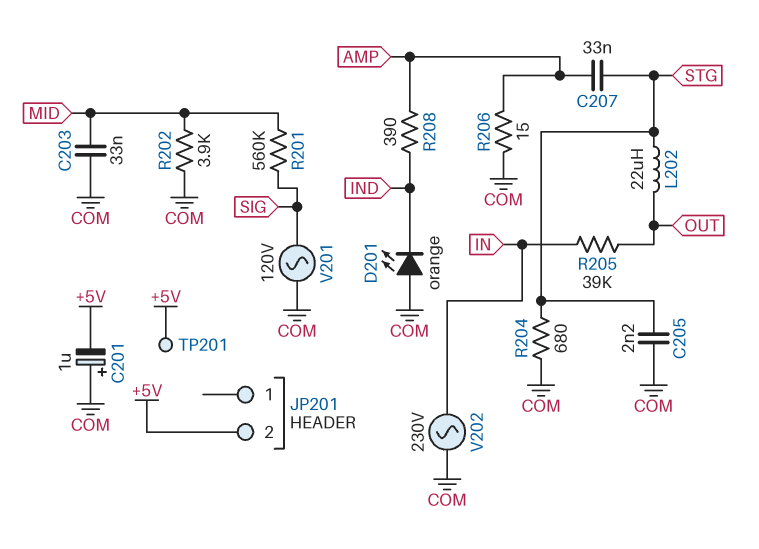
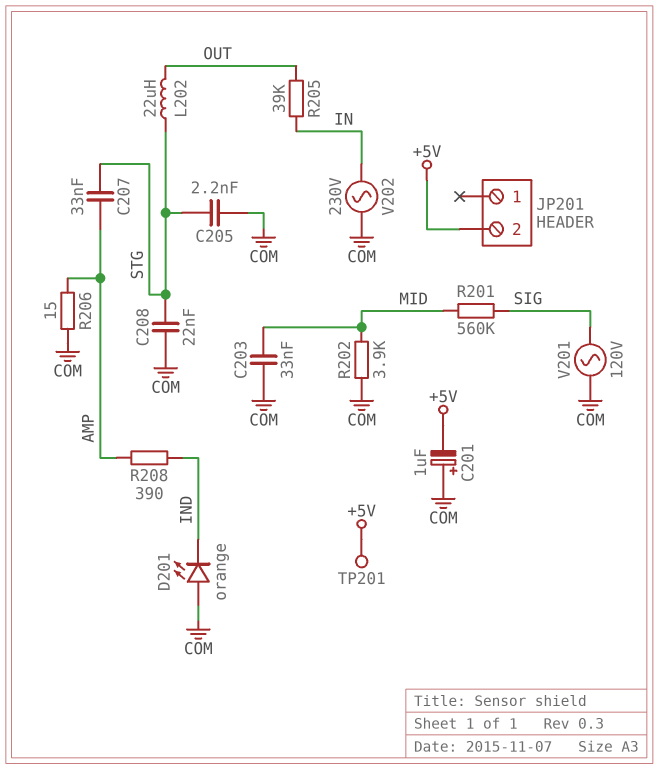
C208: none -> 22nF (COM, STG)
R204: 680 (COM, STG) -> none

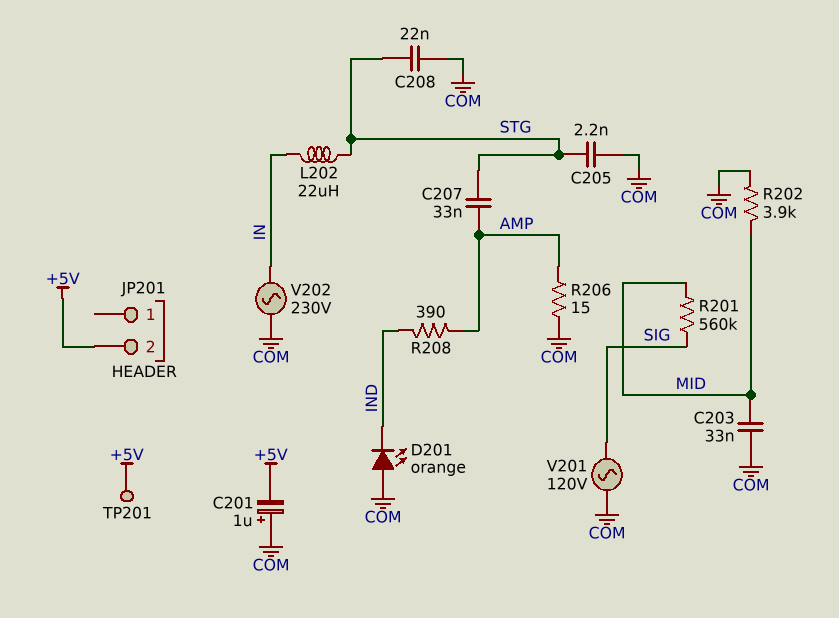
L202: 22uH (OUT, STG) -> 22uH (IN, STG)
R205: 39k (IN, OUT) -> none

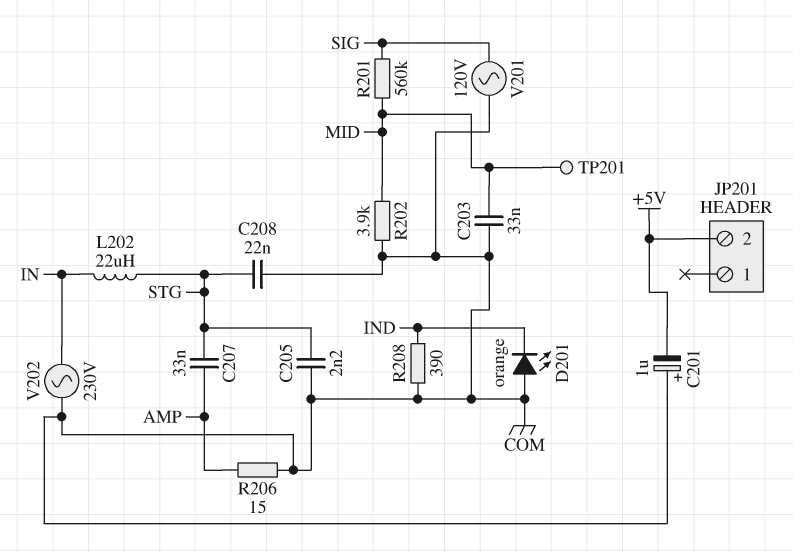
R208: 390 (AMP, IND) -> 390 (COM, IND)
TP201: test point (+5V) -> test point (MID)

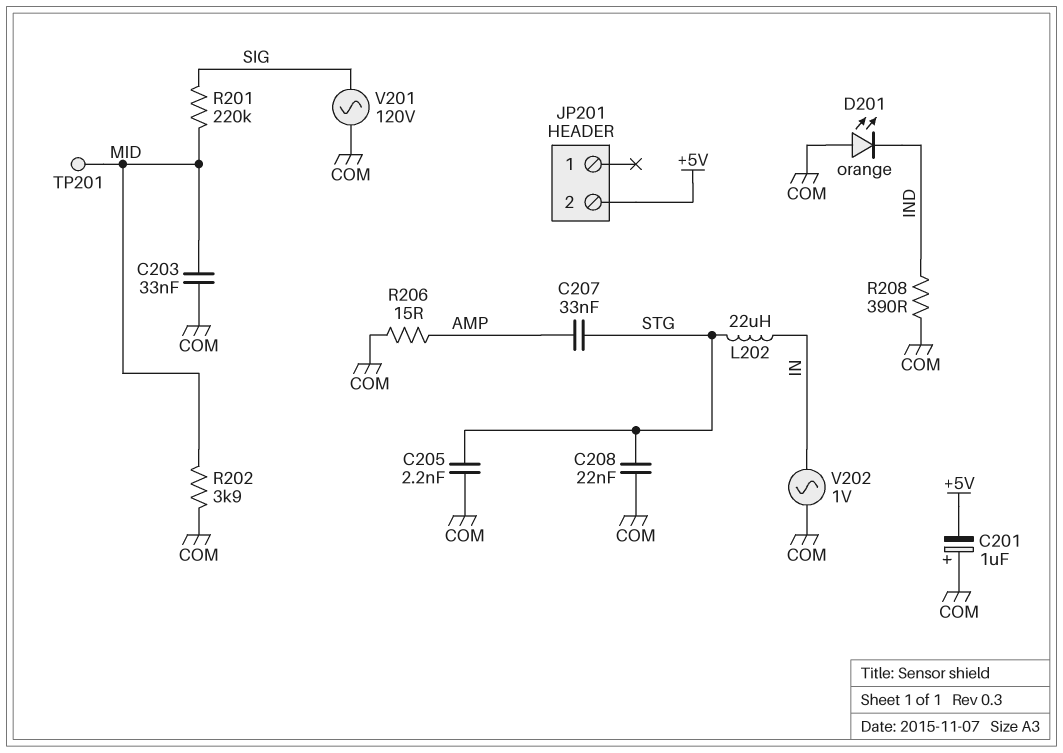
R201: 560k (MID, SIG) -> 220k (MID, SIG)
V202: AC 230V (COM, IN) -> AC 1V (COM, IN)

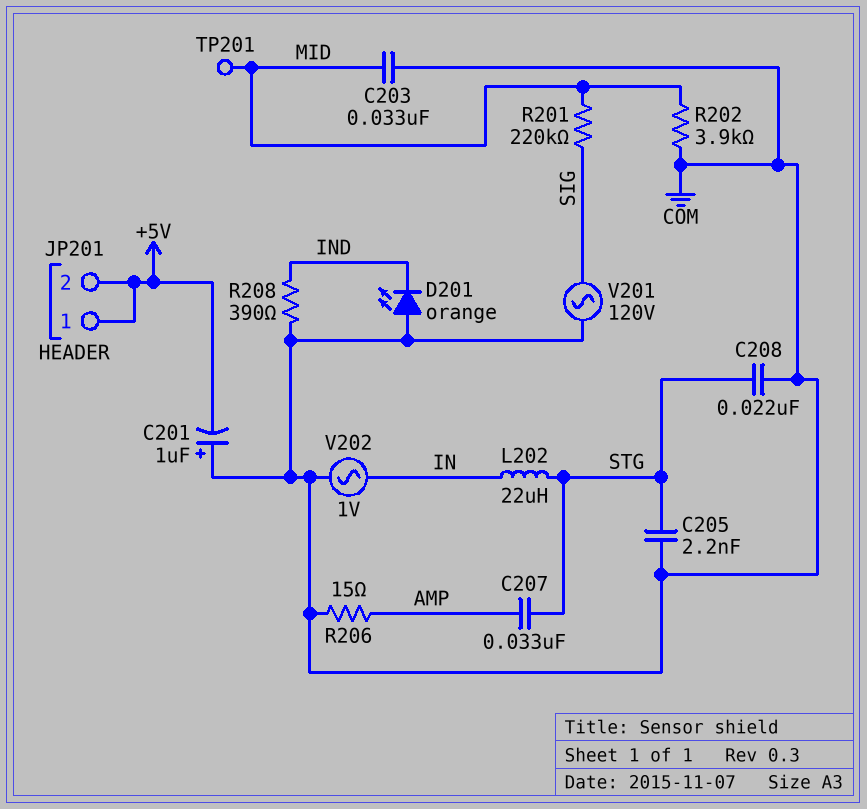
JP201 pin 1: none -> +5V

